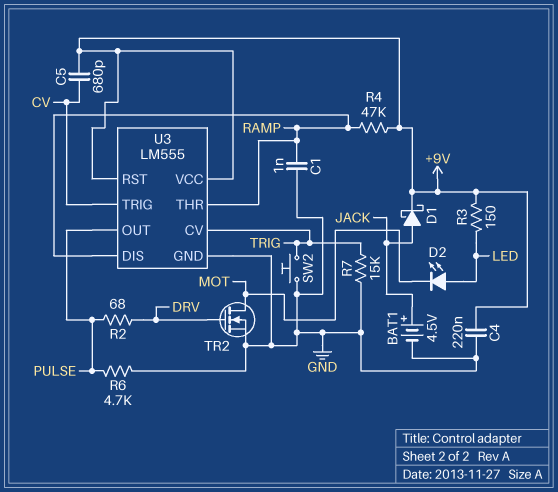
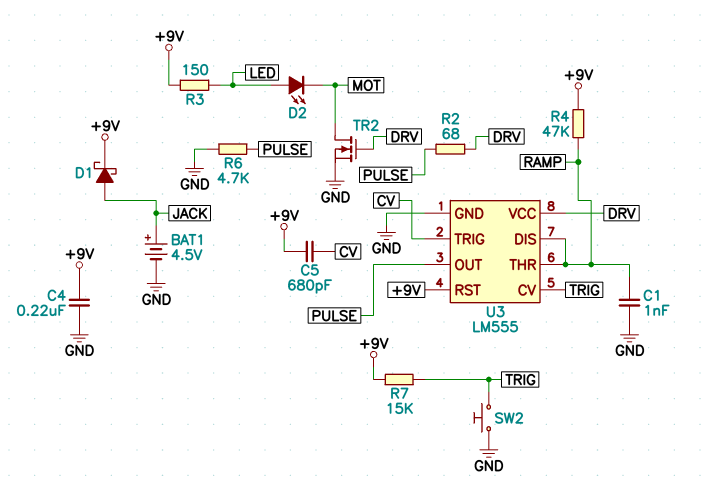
R7: 15k (GND, TRIG) -> 15k (+9V, TRIG)
U3 pin VCC: +9V -> DRV

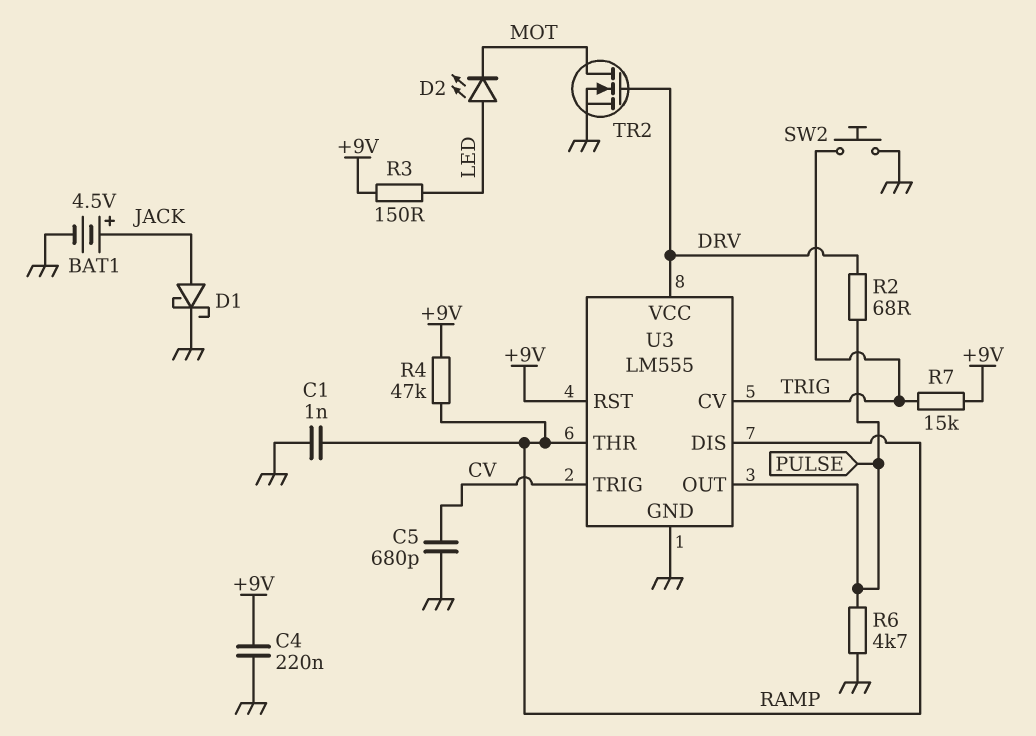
C5: 680pF (+9V, CV) -> 680pF (CV, GND)
D1: schottky (A JACK, K +9V) -> schottky (A JACK, K GND)

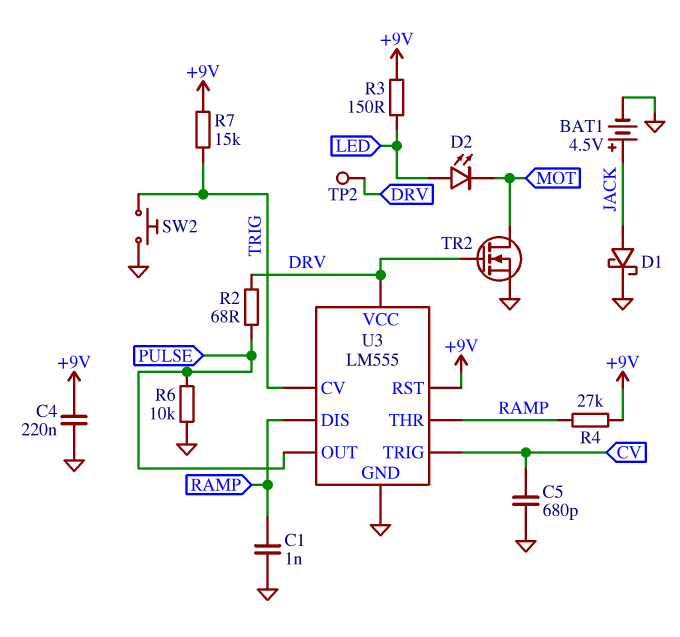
R4: 47k (+9V, RAMP) -> 27k (+9V, RAMP)
R6: 4.7k (GND, PULSE) -> 10k (GND, PULSE)
TP2: none -> test point (DRV)

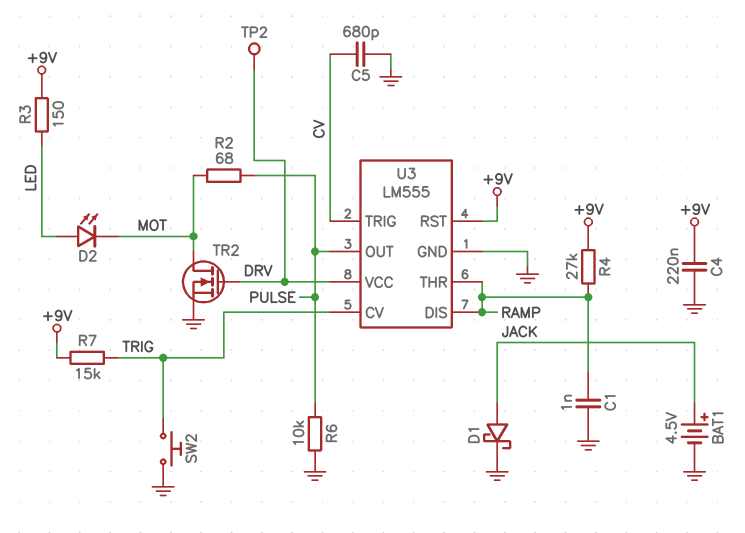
R2: 68 (DRV, PULSE) -> 68 (MOT, PULSE)

